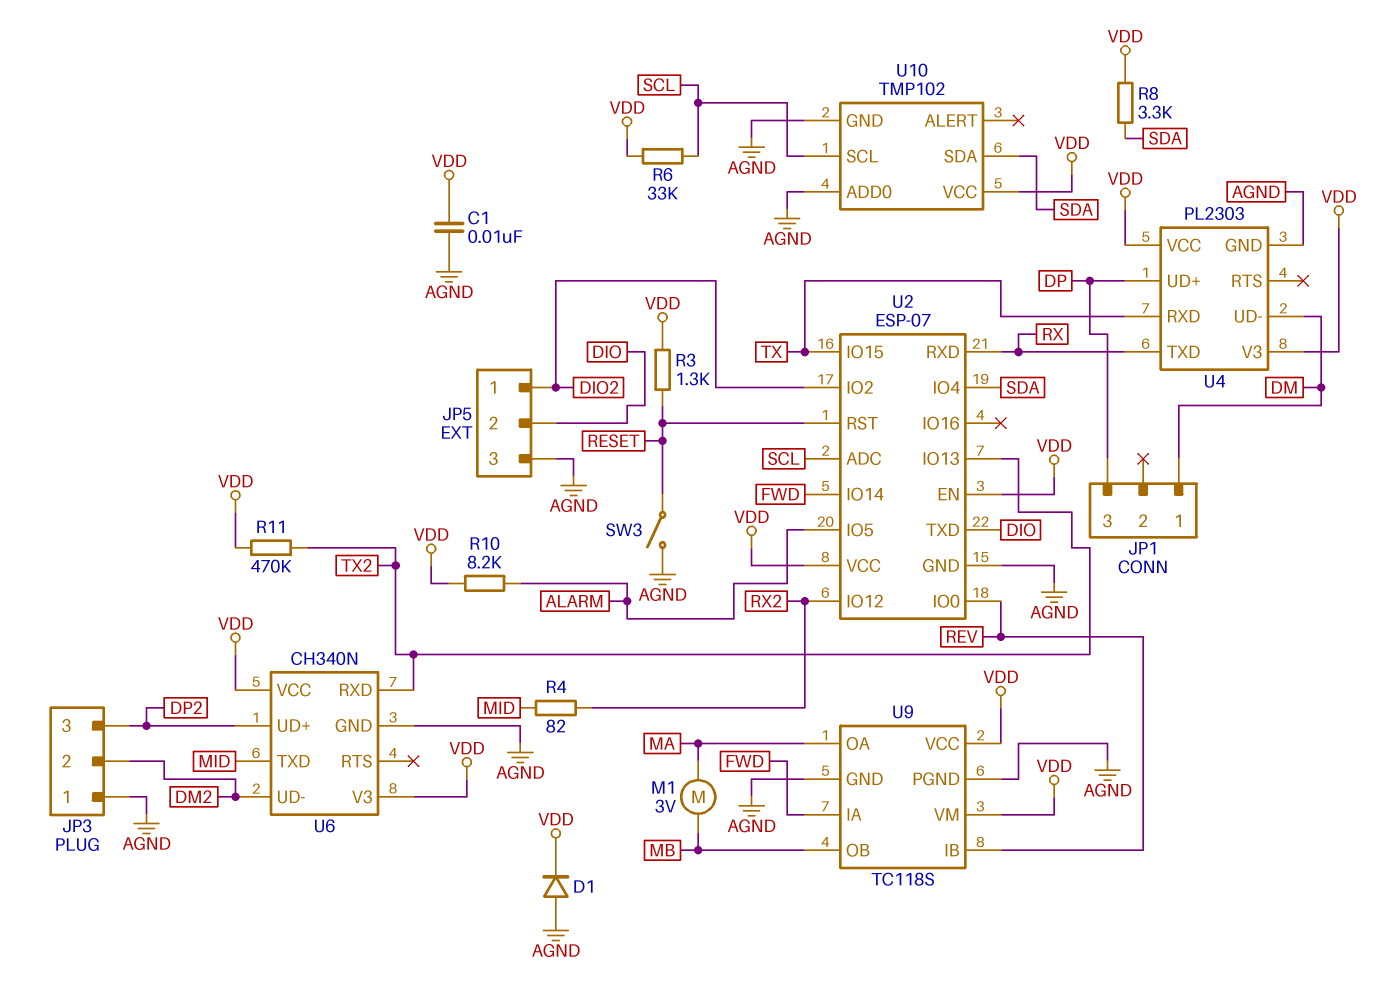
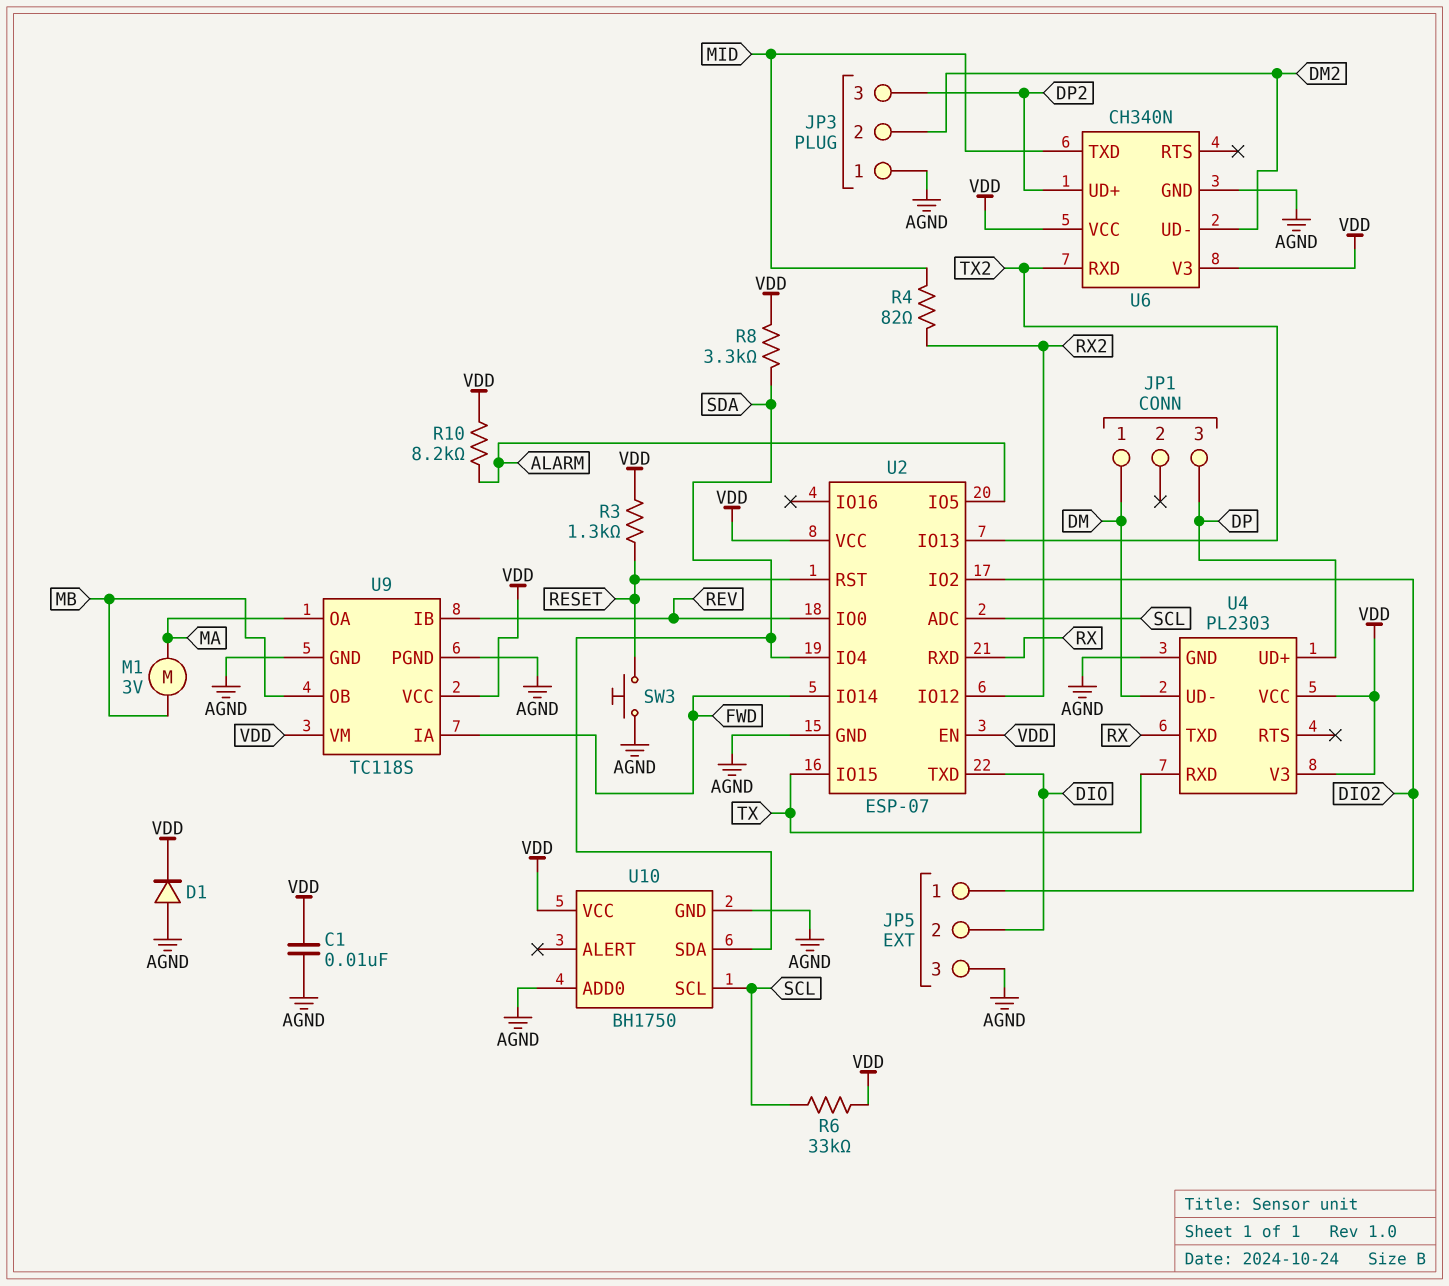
R11: 470k (TX2, VDD) -> none
SW3: switch (AGND, RESET) -> button (AGND, RESET)
U10: TMP102 -> BH1750

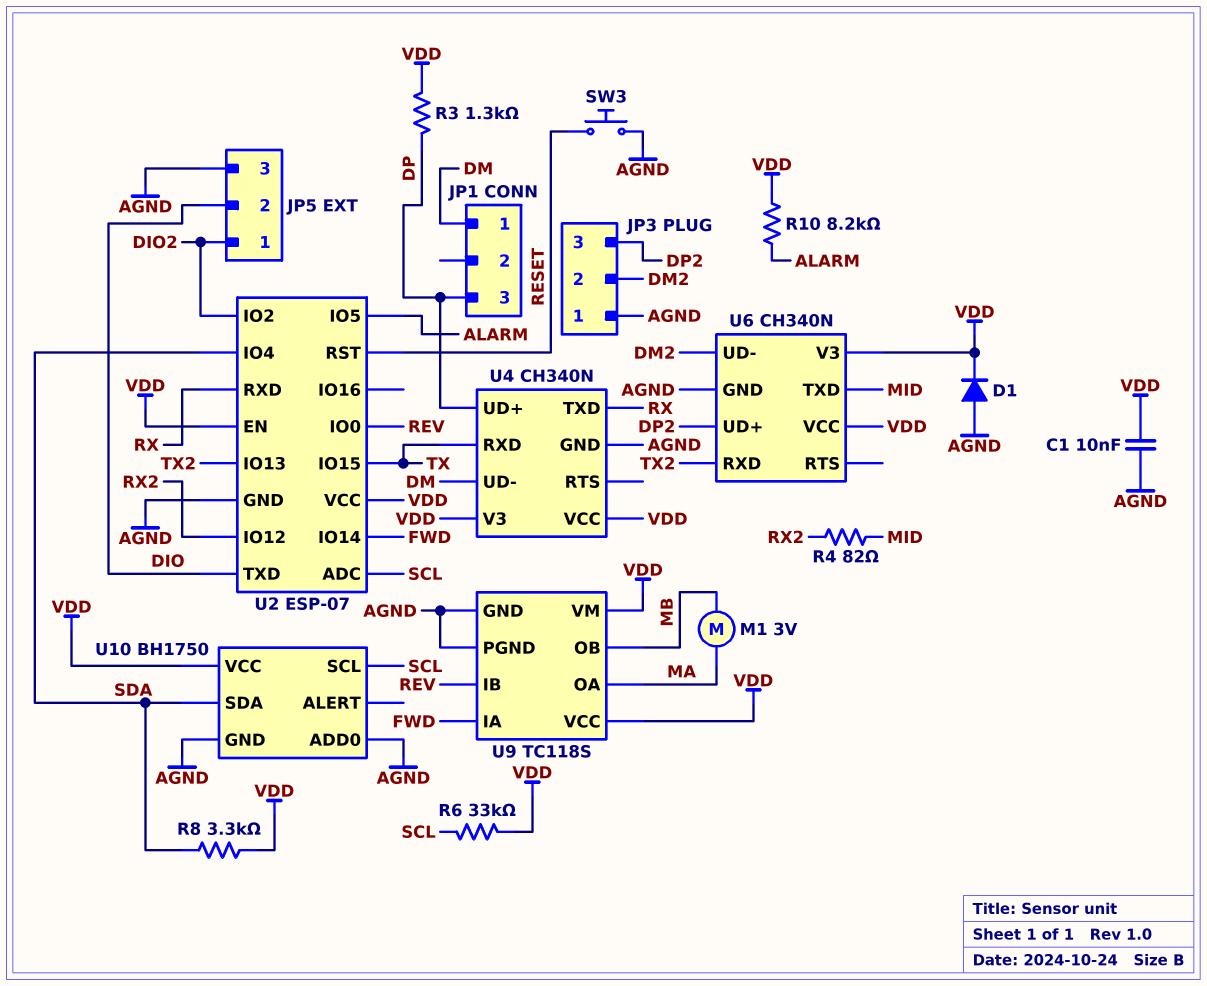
R3: 1.3k (RESET, VDD) -> 1.3k (DP, VDD)
U4: PL2303 -> CH340N

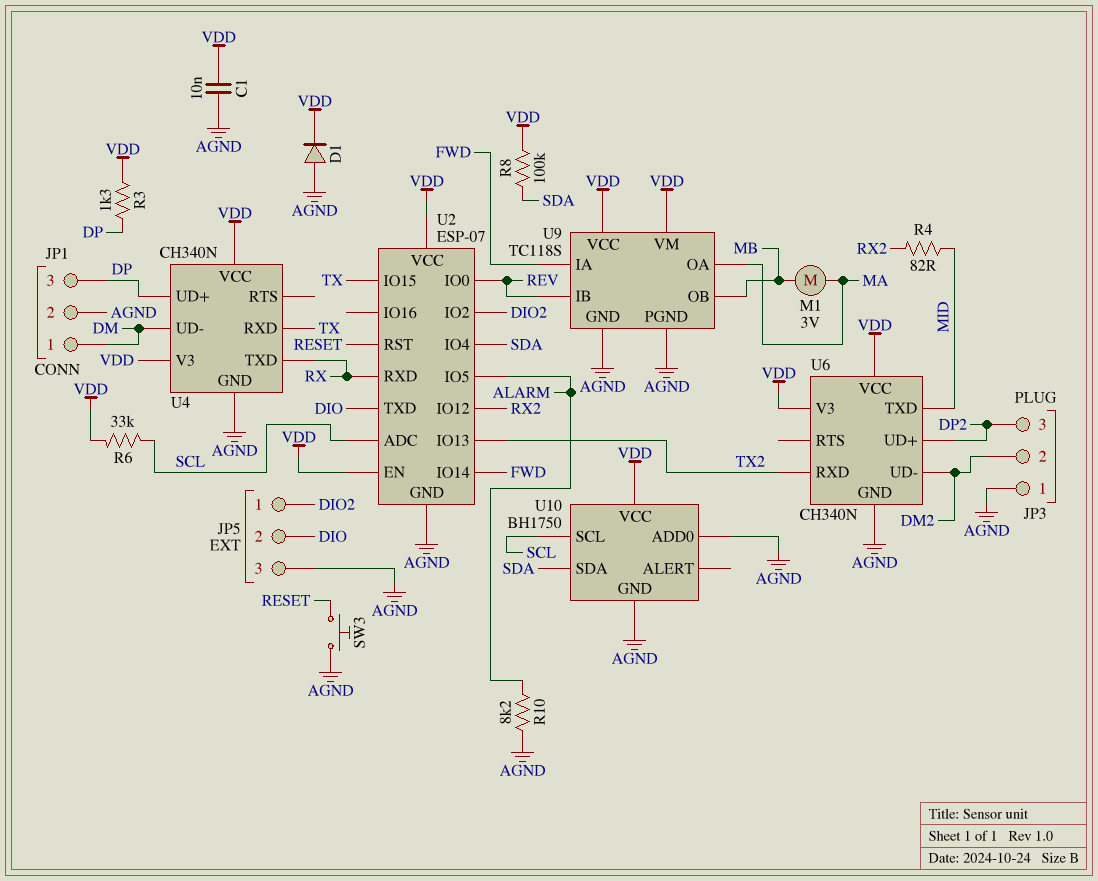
JP1 pin 2: none -> AGND
R8: 3.3k (SDA, VDD) -> 100k (SDA, VDD)
R10: 8.2k (ALARM, VDD) -> 8.2k (AGND, ALARM)

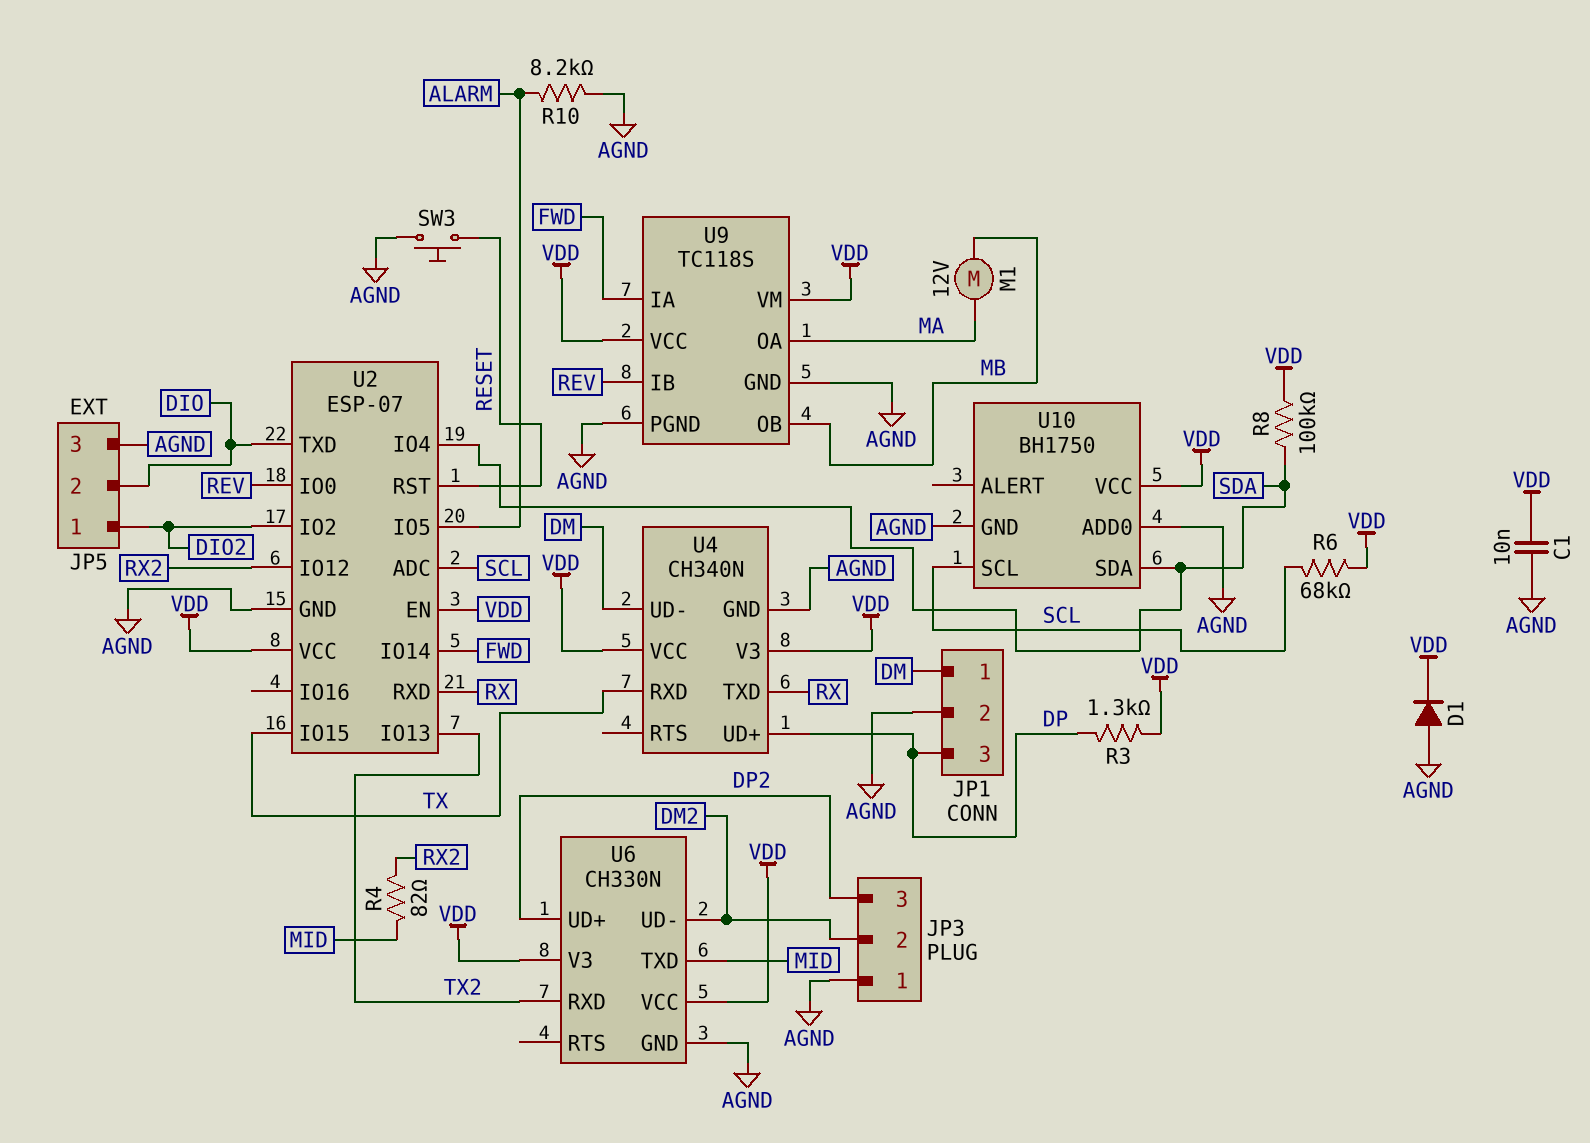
M1: motor 3V (MA, MB) -> motor 12V (MA, MB)
R6: 33k (SCL, VDD) -> 68k (SCL, VDD)
U6: CH340N -> CH330N

